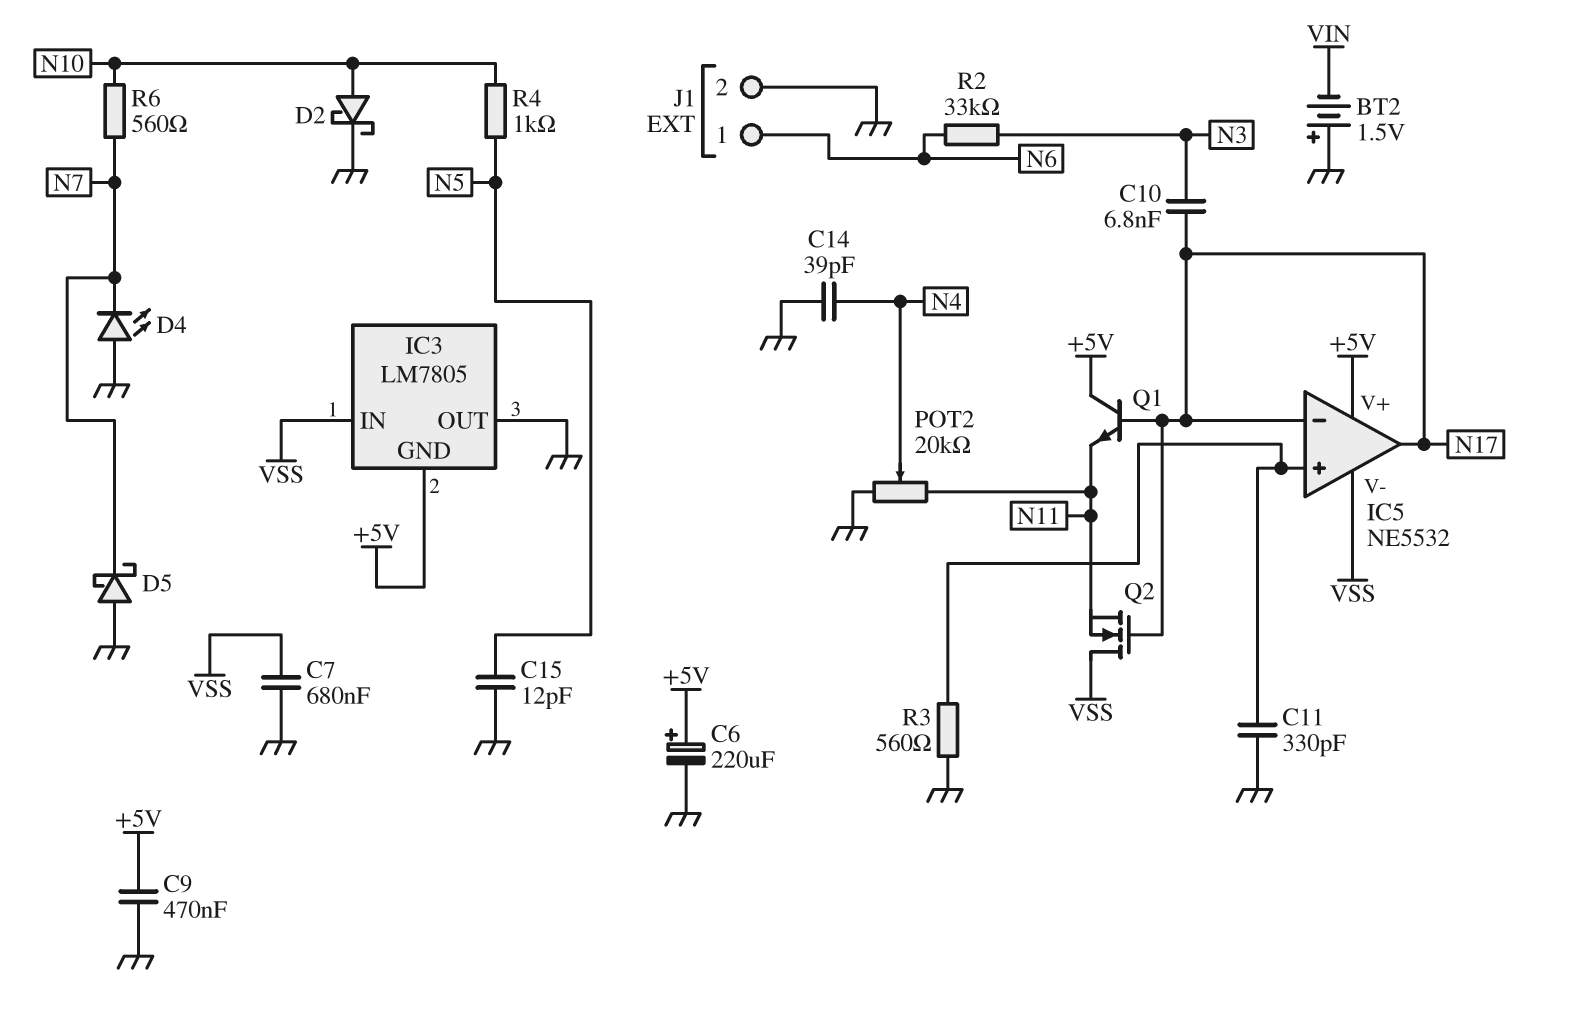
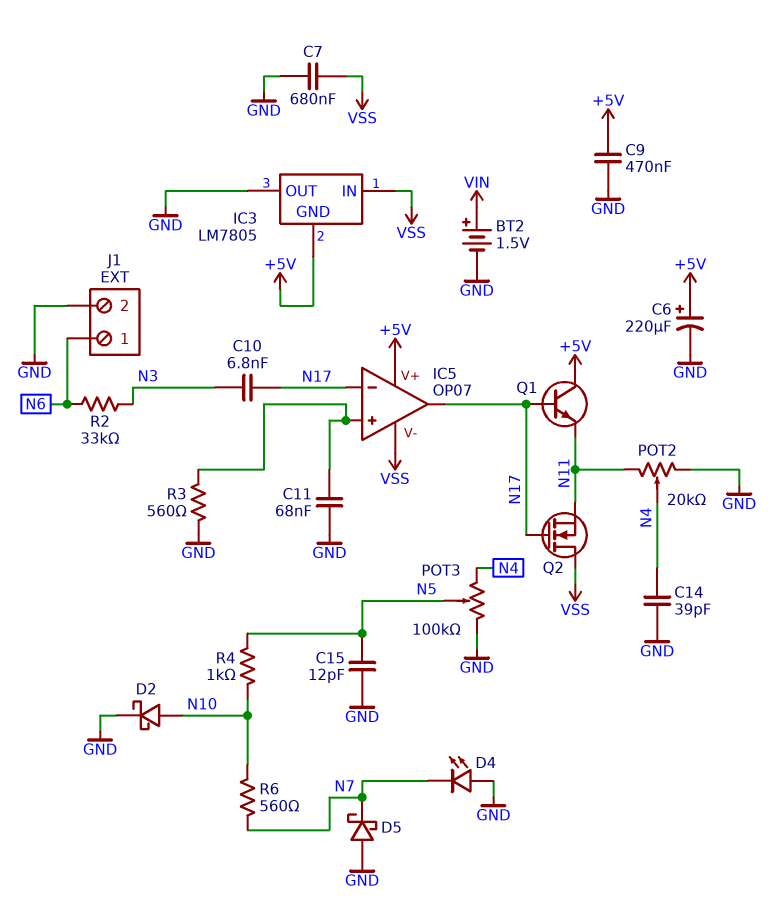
BT2: 1.5V (plus GND, minus VIN) -> 1.5V (plus VIN, minus GND)
C11: 330pF (GND, IC5/in+) -> 68nF (GND, IC5/in+)
IC5: NE5532 -> OP07
POT3: none -> 100k (GND, N4, wiper N5)

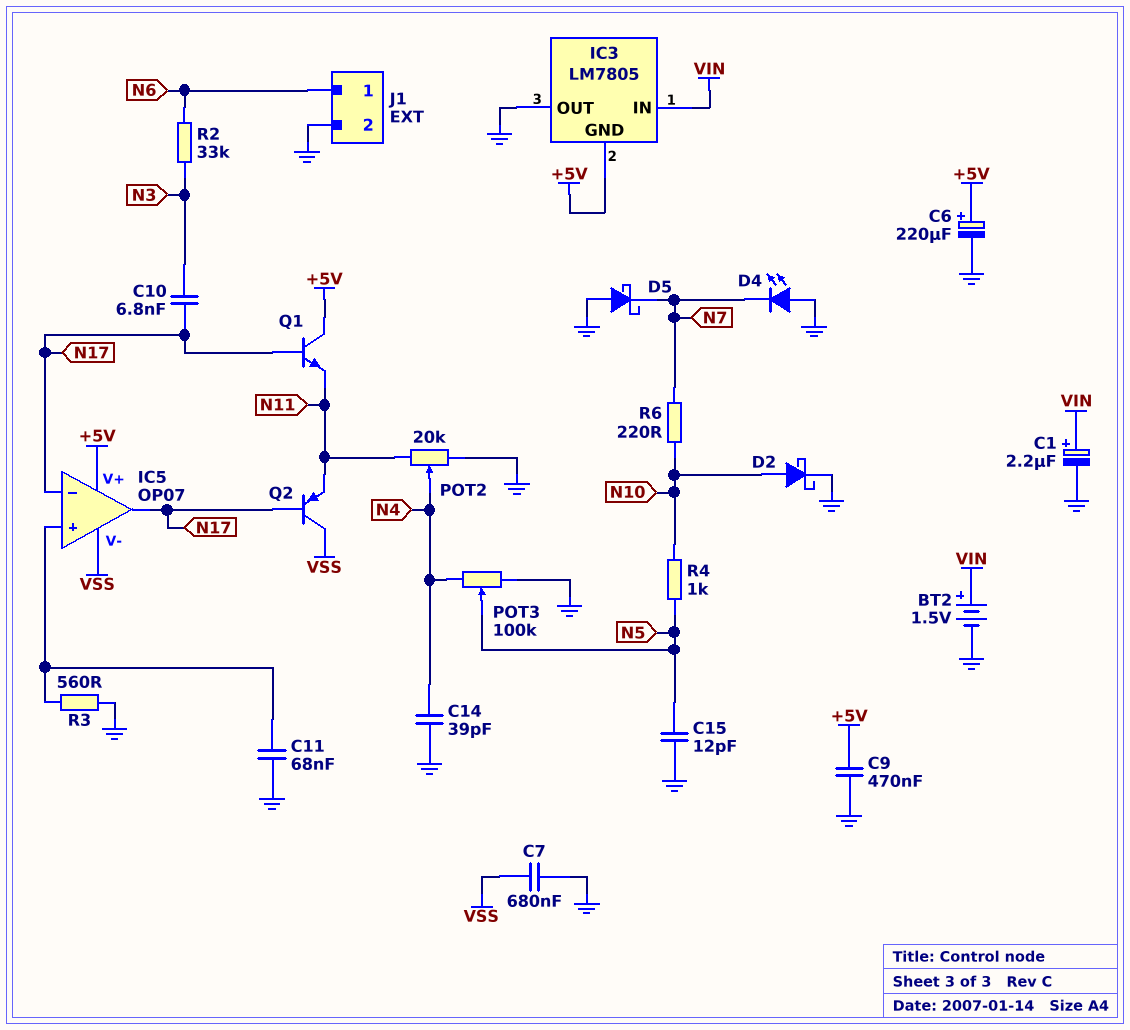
C1: none -> 2.2uF (plus VIN, minus GND)
IC3 pin IN: VSS -> VIN
Q2: NMOS (G N17, D VSS, S N11) -> PNP (B N17, C VSS, E N11)
R6: 560 (N7, N10) -> 220 (N7, N10)

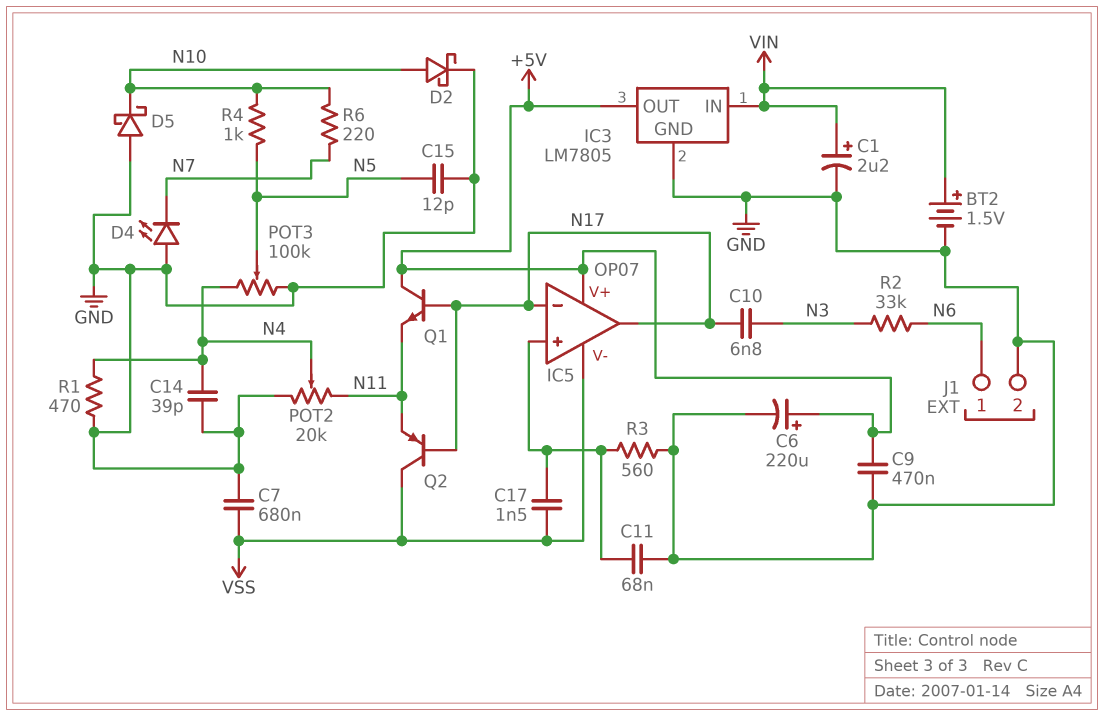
C17: none -> 1.5nF (IC5/in+, VSS)
D5: schottky (A GND, K N7) -> schottky (A GND, K N10)
IC3 pin GND: +5V -> GND
IC3 pin OUT: GND -> +5V
R1: none -> 470 (GND, N4)

